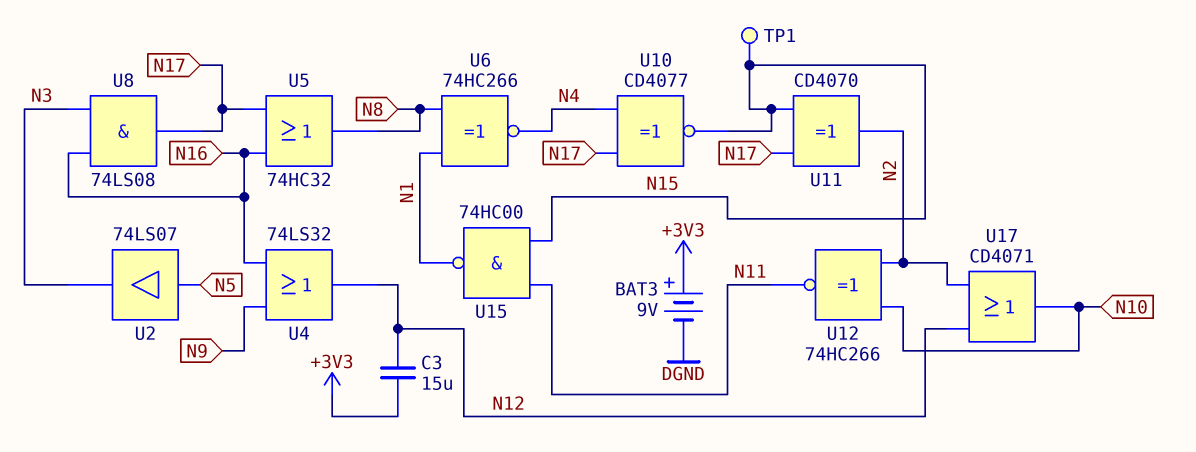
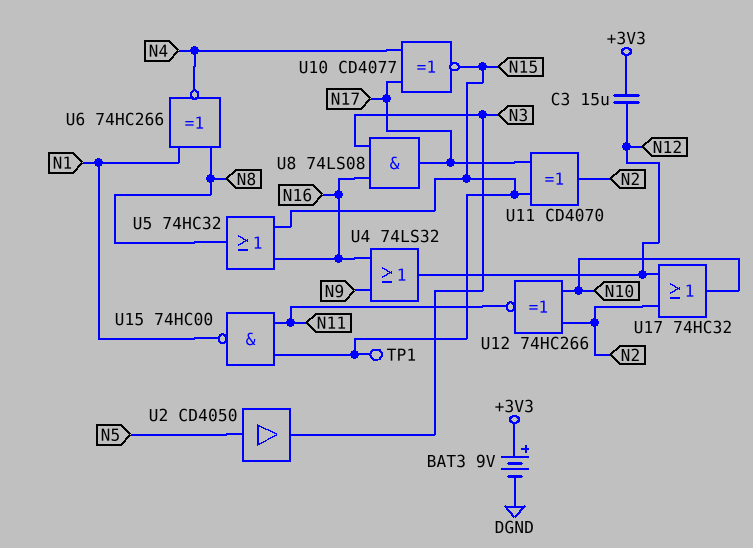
U2: buffer 74LS07 (in N5, out N3) -> buffer CD4050 (in N5, out N3)
U5: OR 74HC32 (in N16, in N17, out N8) -> OR 74HC32 (in N15, in N16, out N8)
U17: OR CD4071 (in N2, in N12, out N10) -> OR 74HC32 (in N2, in N12, out N10)

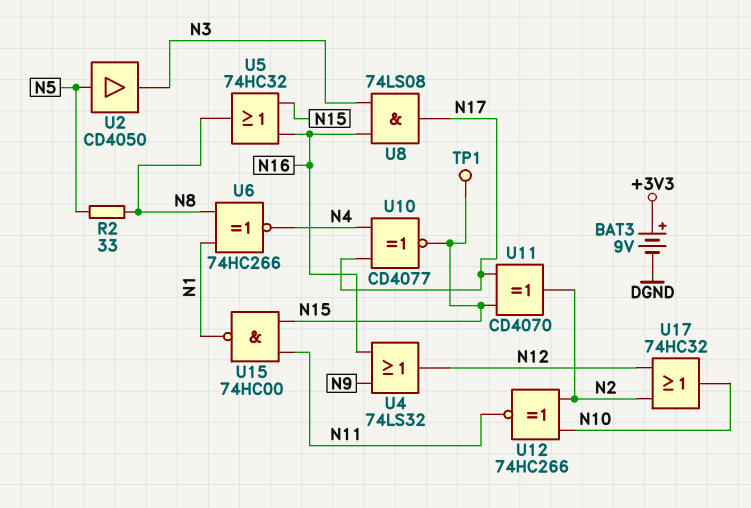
C3: 15uF (+3V3, N12) -> none
R2: none -> 33 (N5, N8)

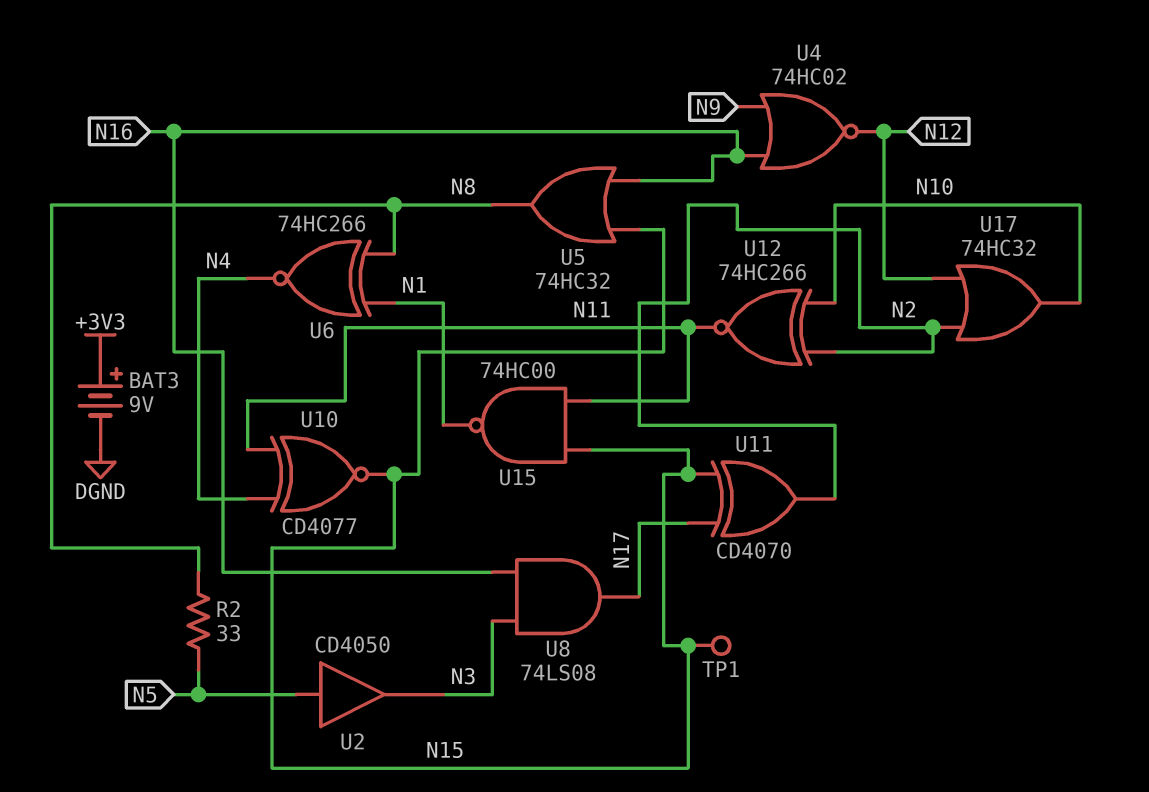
U4: OR 74LS32 (in N9, in N16, out N12) -> NOR 74HC02 (in N9, in N16, out N12)
U10: XNOR CD4077 (in N4, in N17, out N15) -> XNOR CD4077 (in N4, in N11, out N15)

